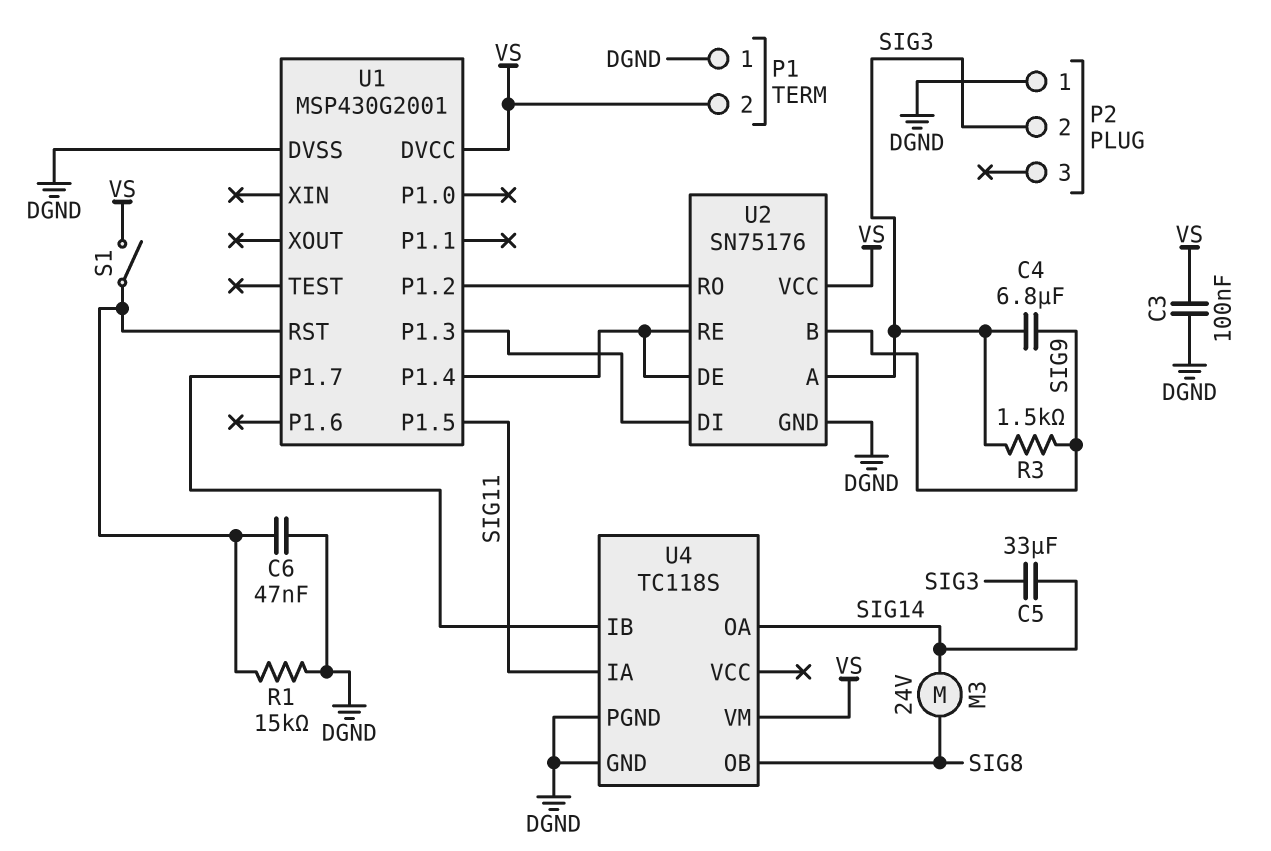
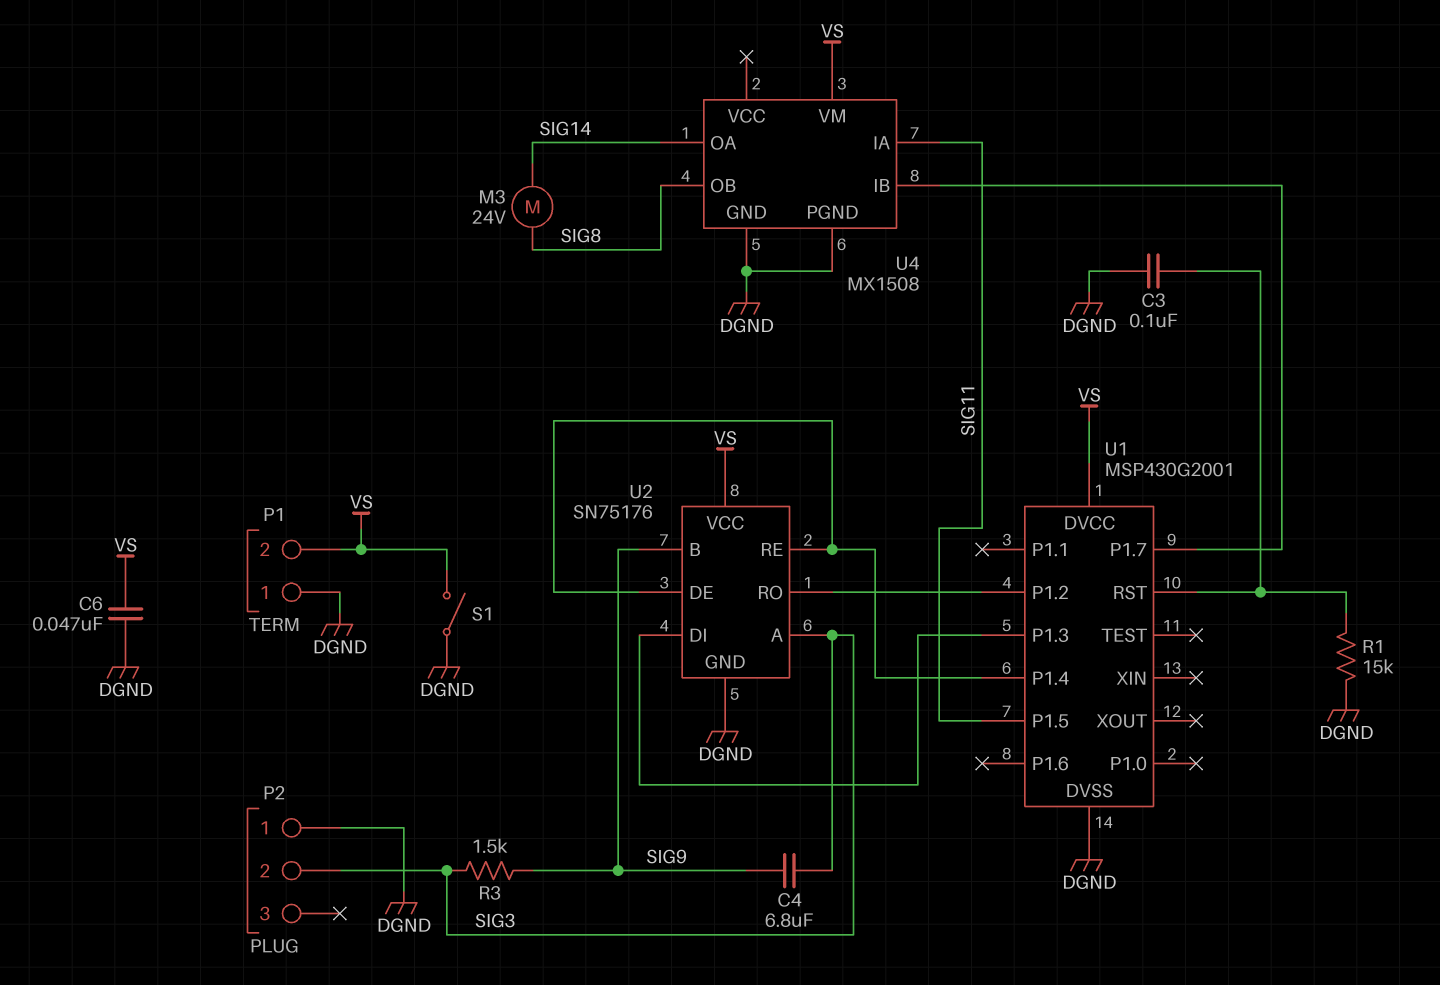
C3: 100nF (DGND, VS) -> 100nF (DGND, U1/RST)
C5: 33uF (SIG3, SIG14) -> none
C6: 47nF (DGND, U1/RST) -> 47nF (DGND, VS)
S1: switch (U1/RST, VS) -> switch (DGND, VS)
U4: TC118S -> MX1508

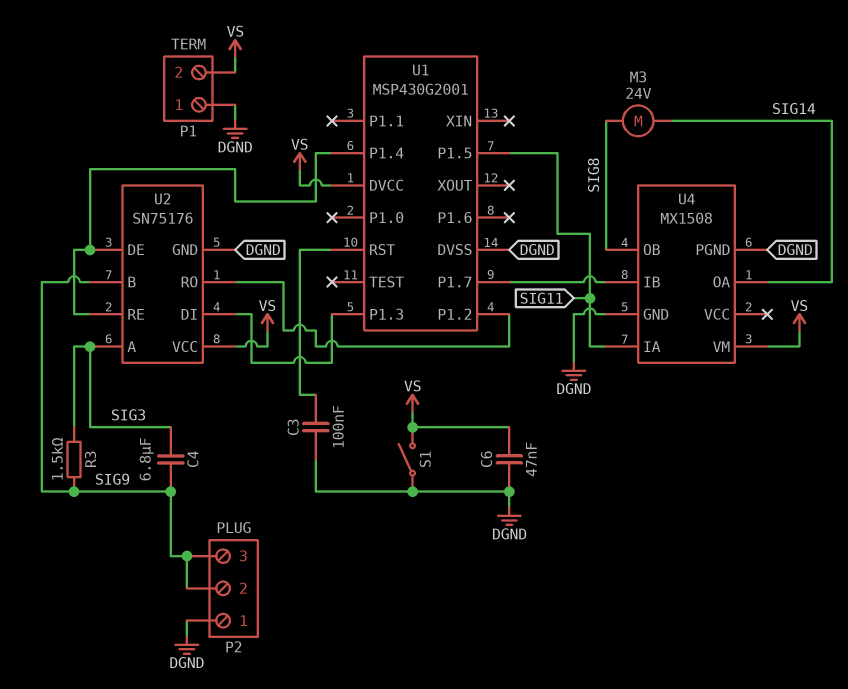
P2 pin 2: SIG3 -> SIG9
P2 pin 3: none -> SIG9
R1: 15k (DGND, U1/RST) -> none

